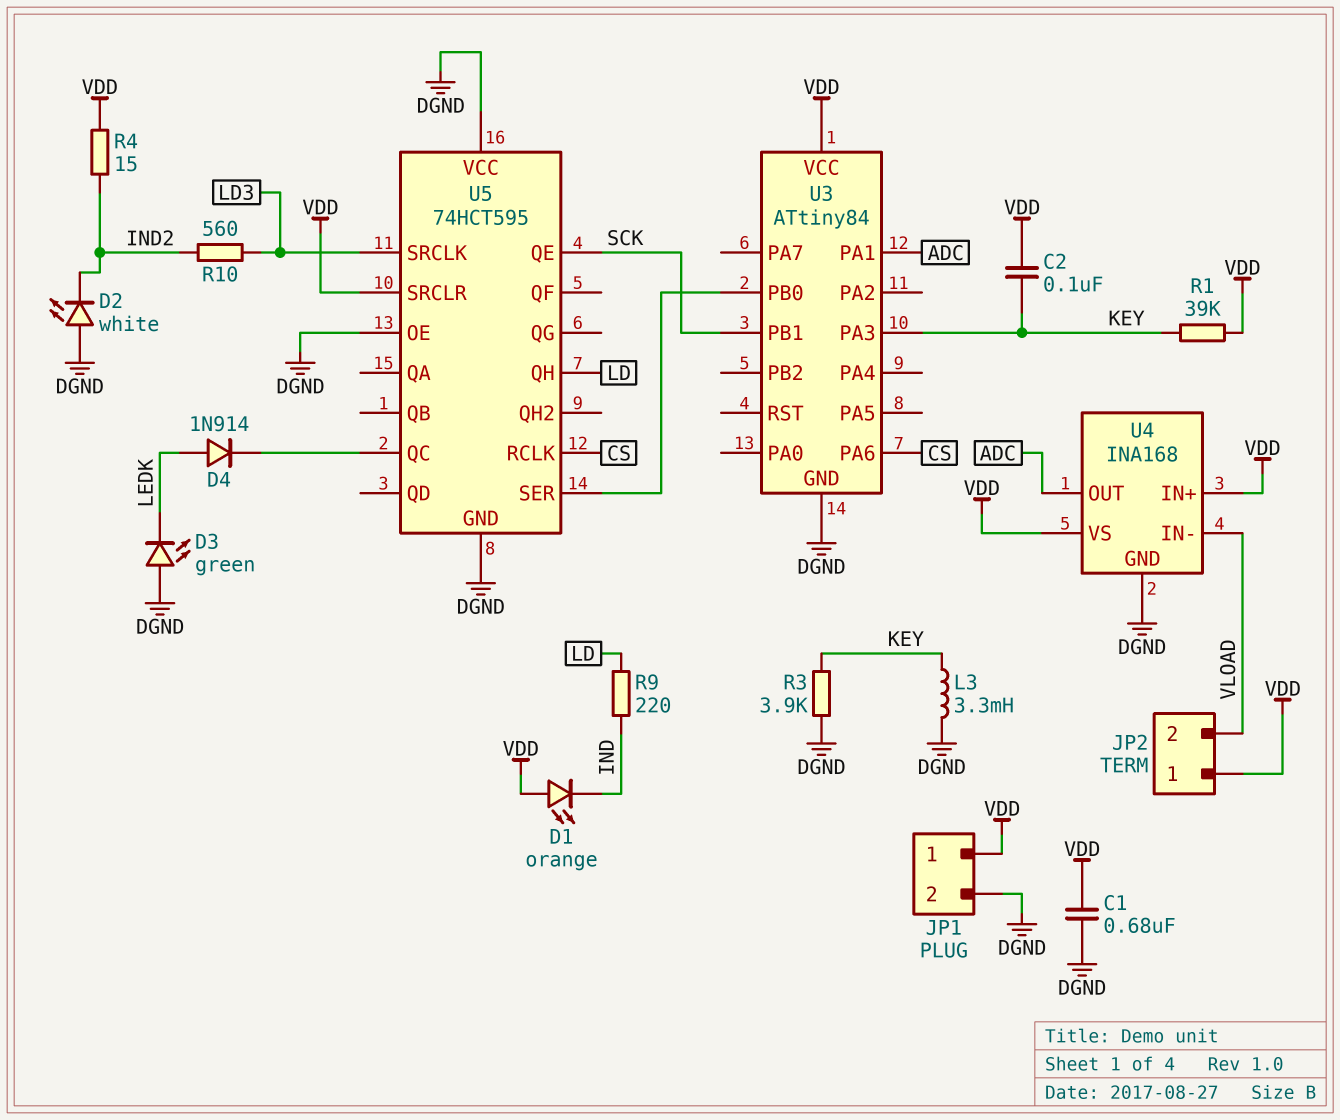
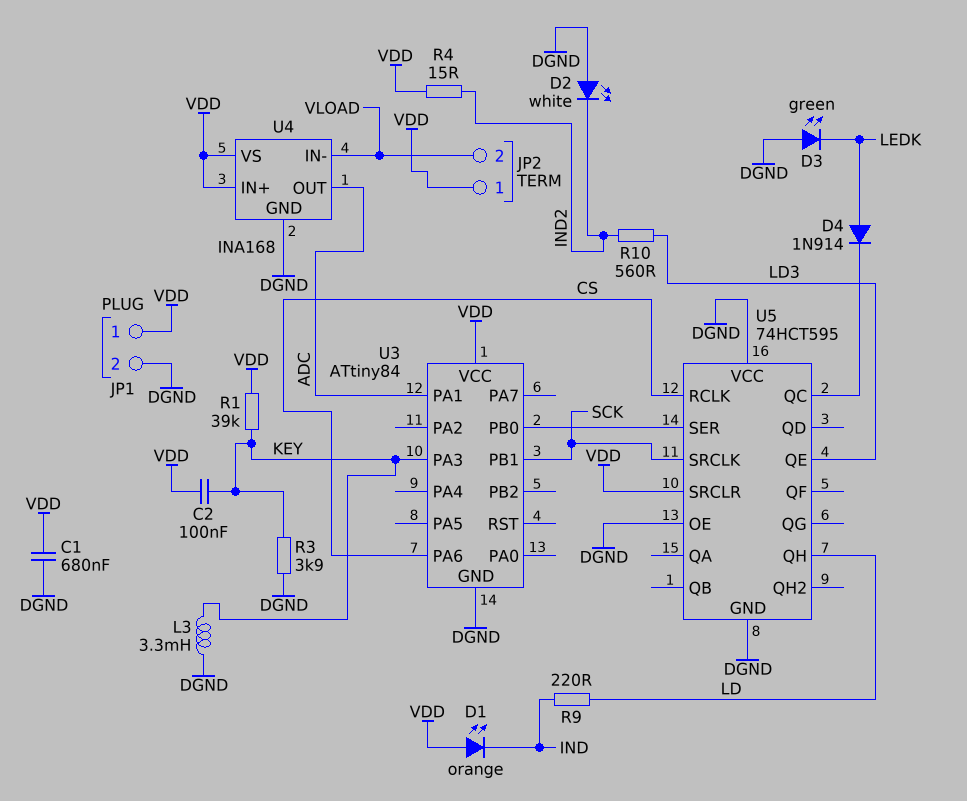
U5 pin QE: SCK -> LD3
U5 pin SRCLK: LD3 -> SCK

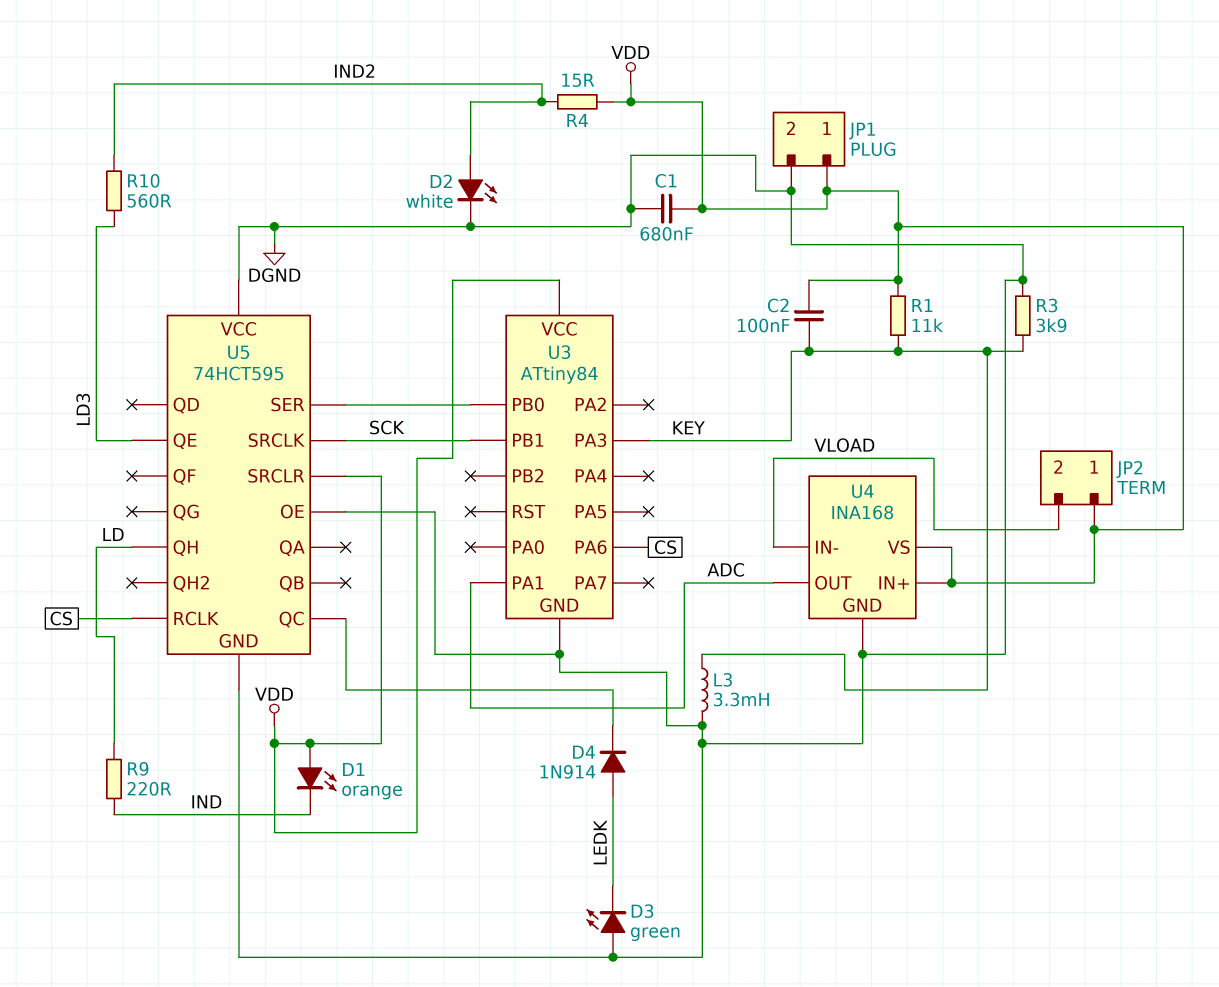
D2: LED white (A DGND, K IND2) -> LED white (A IND2, K DGND)
R1: 39k (KEY, VDD) -> 11k (KEY, VDD)

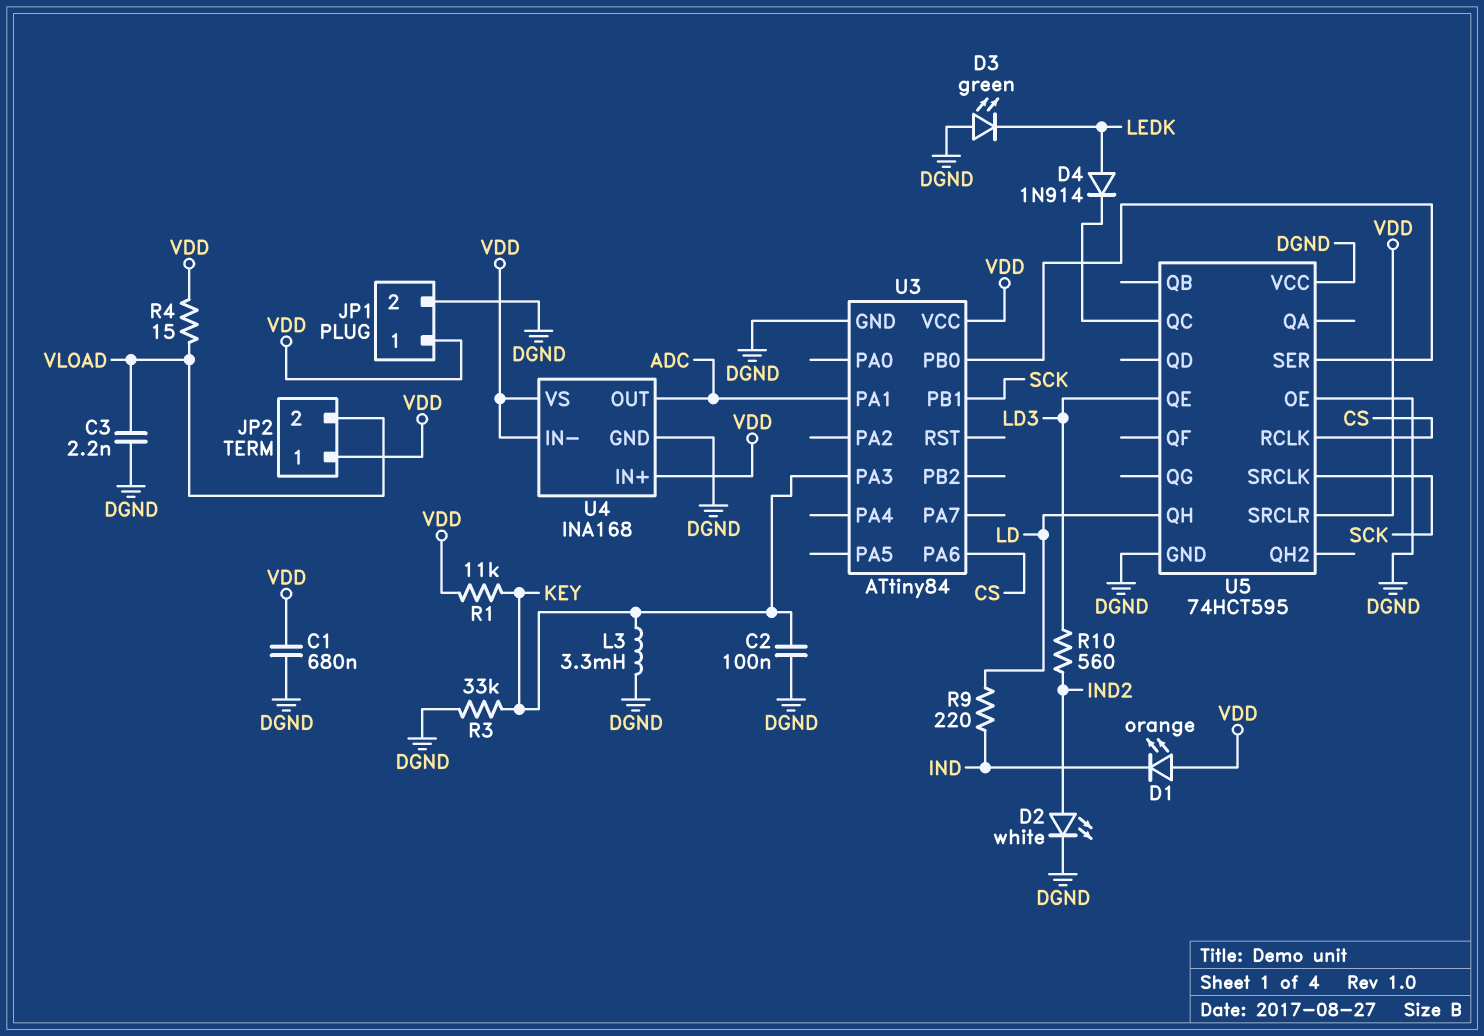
C2: 100nF (KEY, VDD) -> 100nF (DGND, KEY)
C3: none -> 2.2nF (DGND, VLOAD)
R3: 3.9k (DGND, KEY) -> 33k (DGND, KEY)
R4: 15 (IND2, VDD) -> 15 (VDD, VLOAD)
U4 pin IN-: VLOAD -> VDD

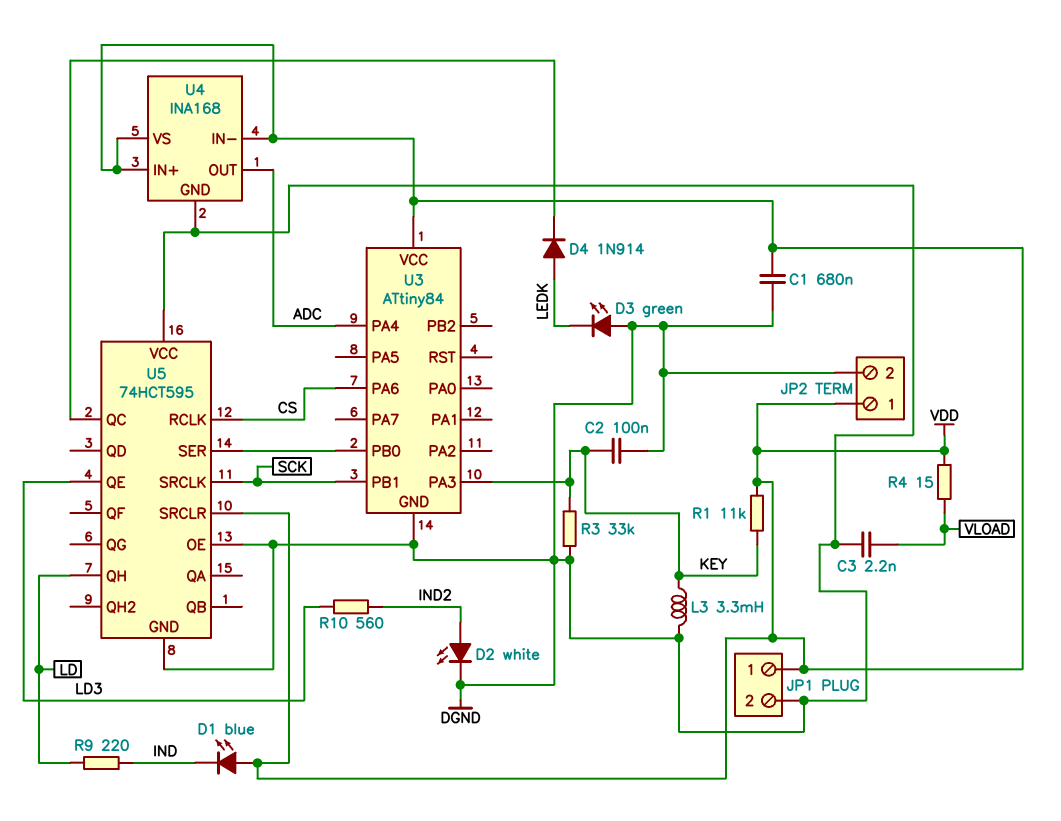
D1: LED orange (A VDD, K IND) -> LED blue (A VDD, K IND)
JP2 pin 2: VLOAD -> DGND
U3 pin PA1: ADC -> none
U3 pin PA4: none -> ADC

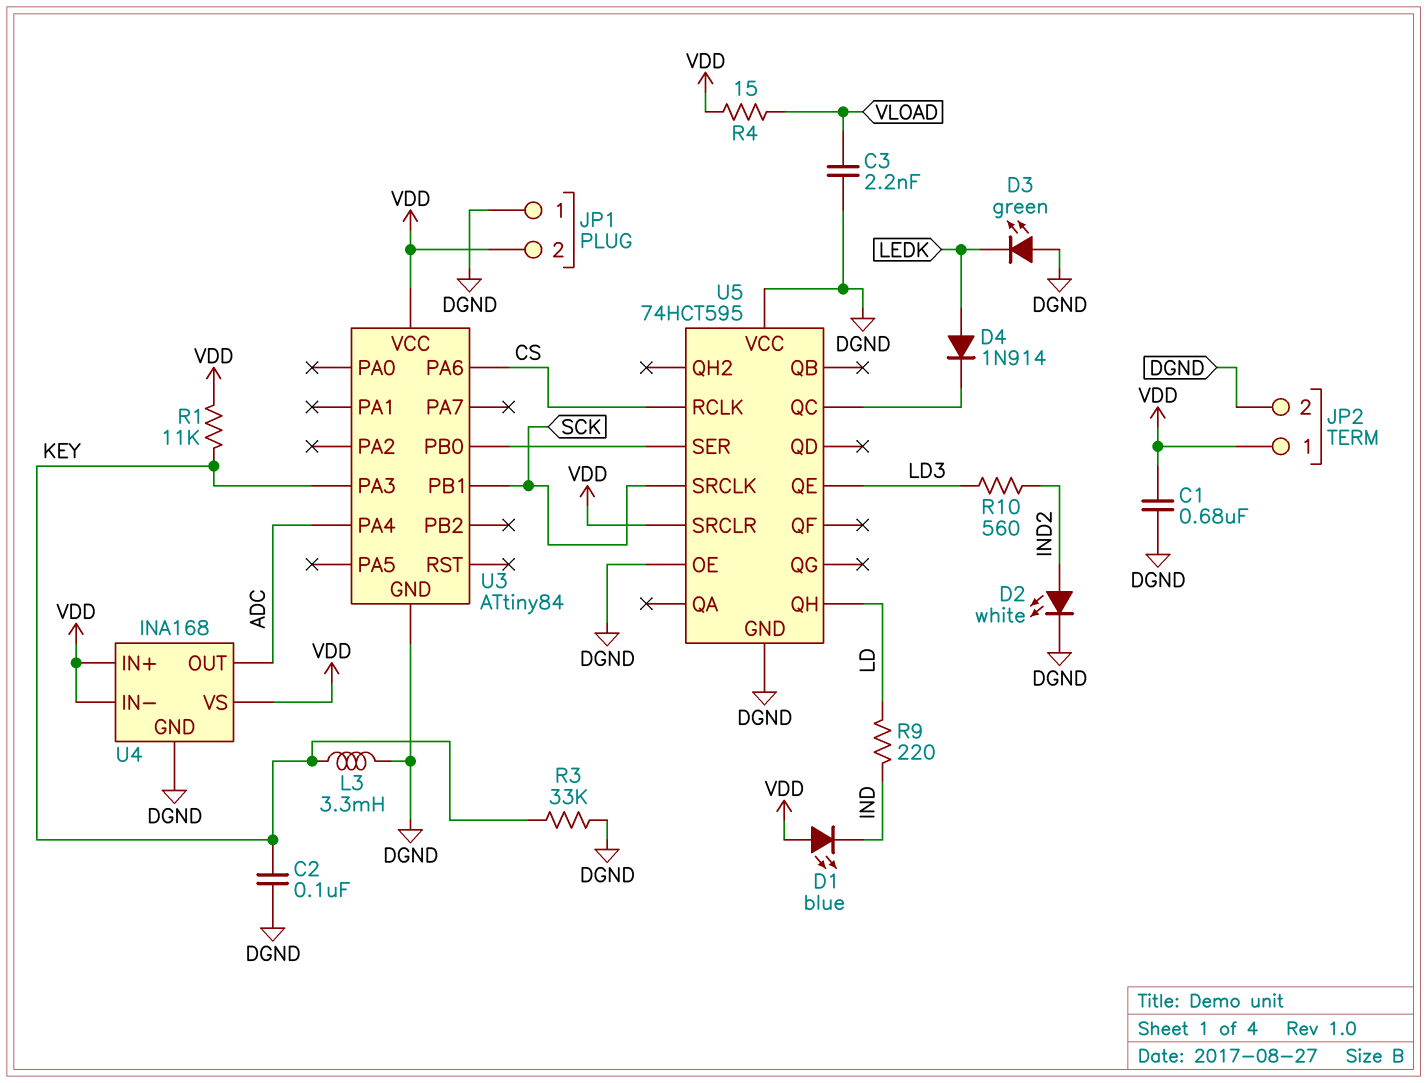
JP1 pin 1: VDD -> DGND
JP1 pin 2: DGND -> VDD

